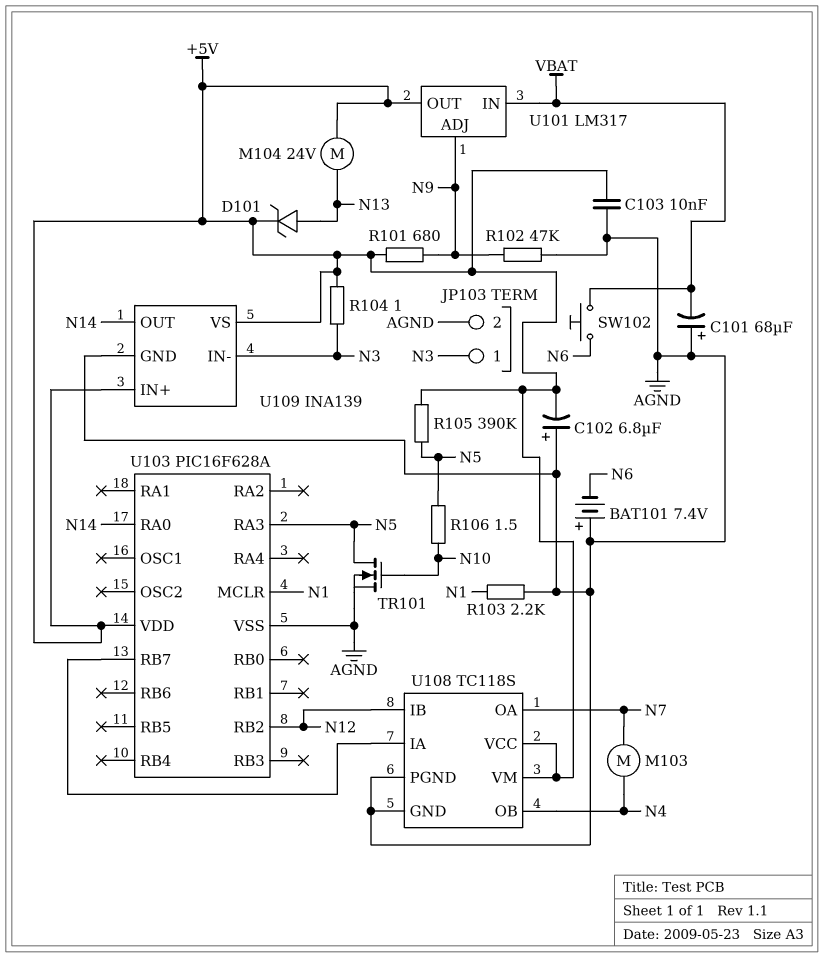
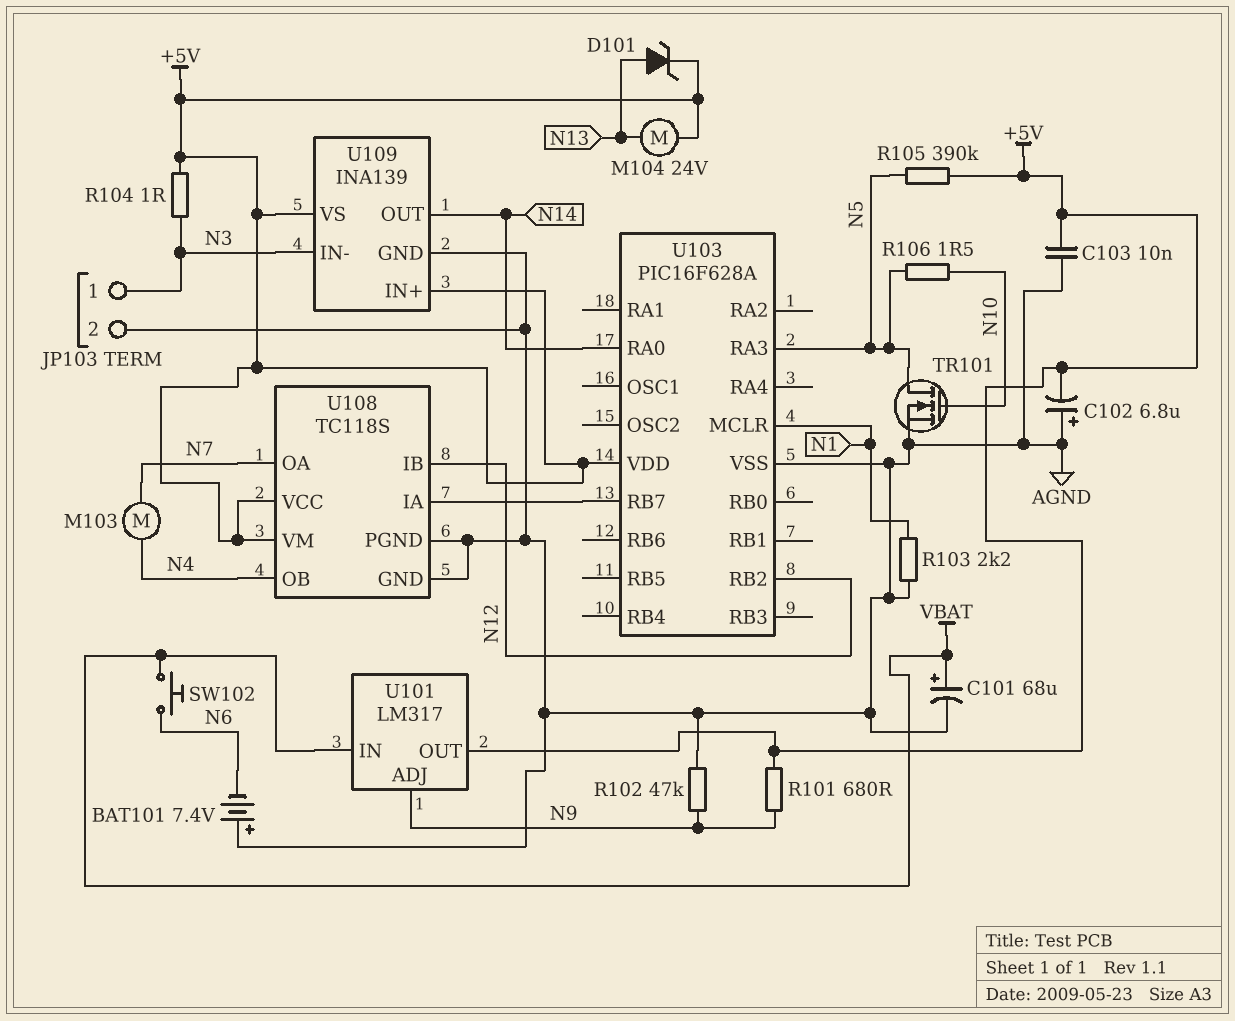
C101: 68uF (plus AGND, minus VBAT) -> 68uF (plus VBAT, minus AGND)

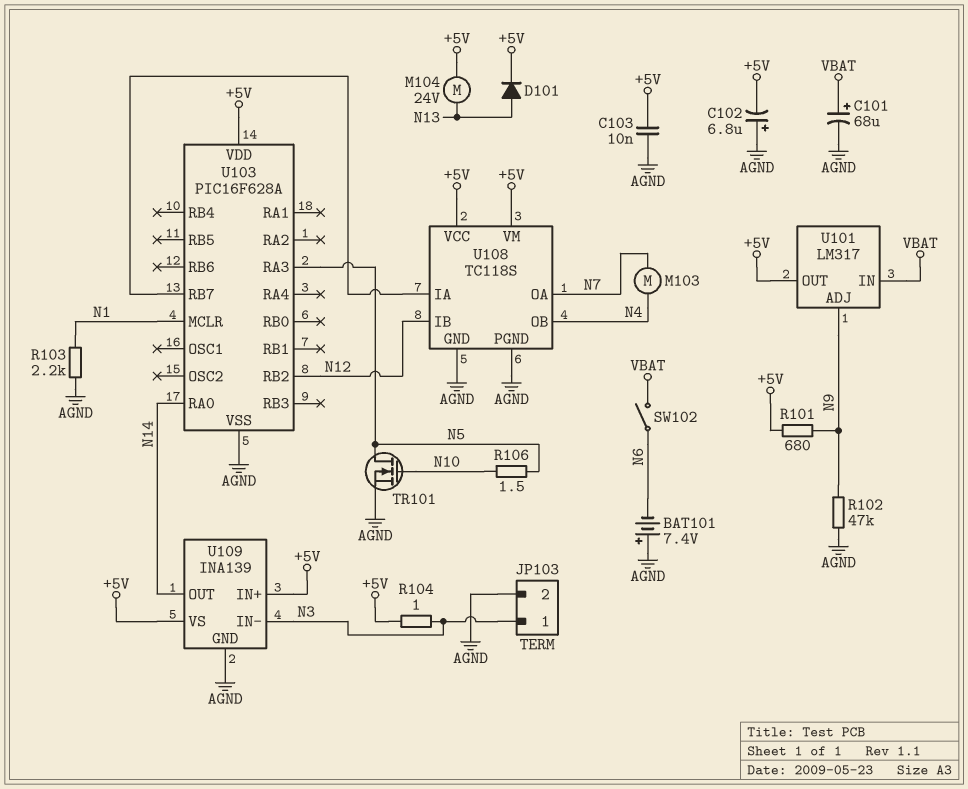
D101: zener (A N13, K +5V) -> diode (A N13, K +5V)
R105: 390k (+5V, N5) -> none
SW102: button (N6, VBAT) -> switch (N6, VBAT)

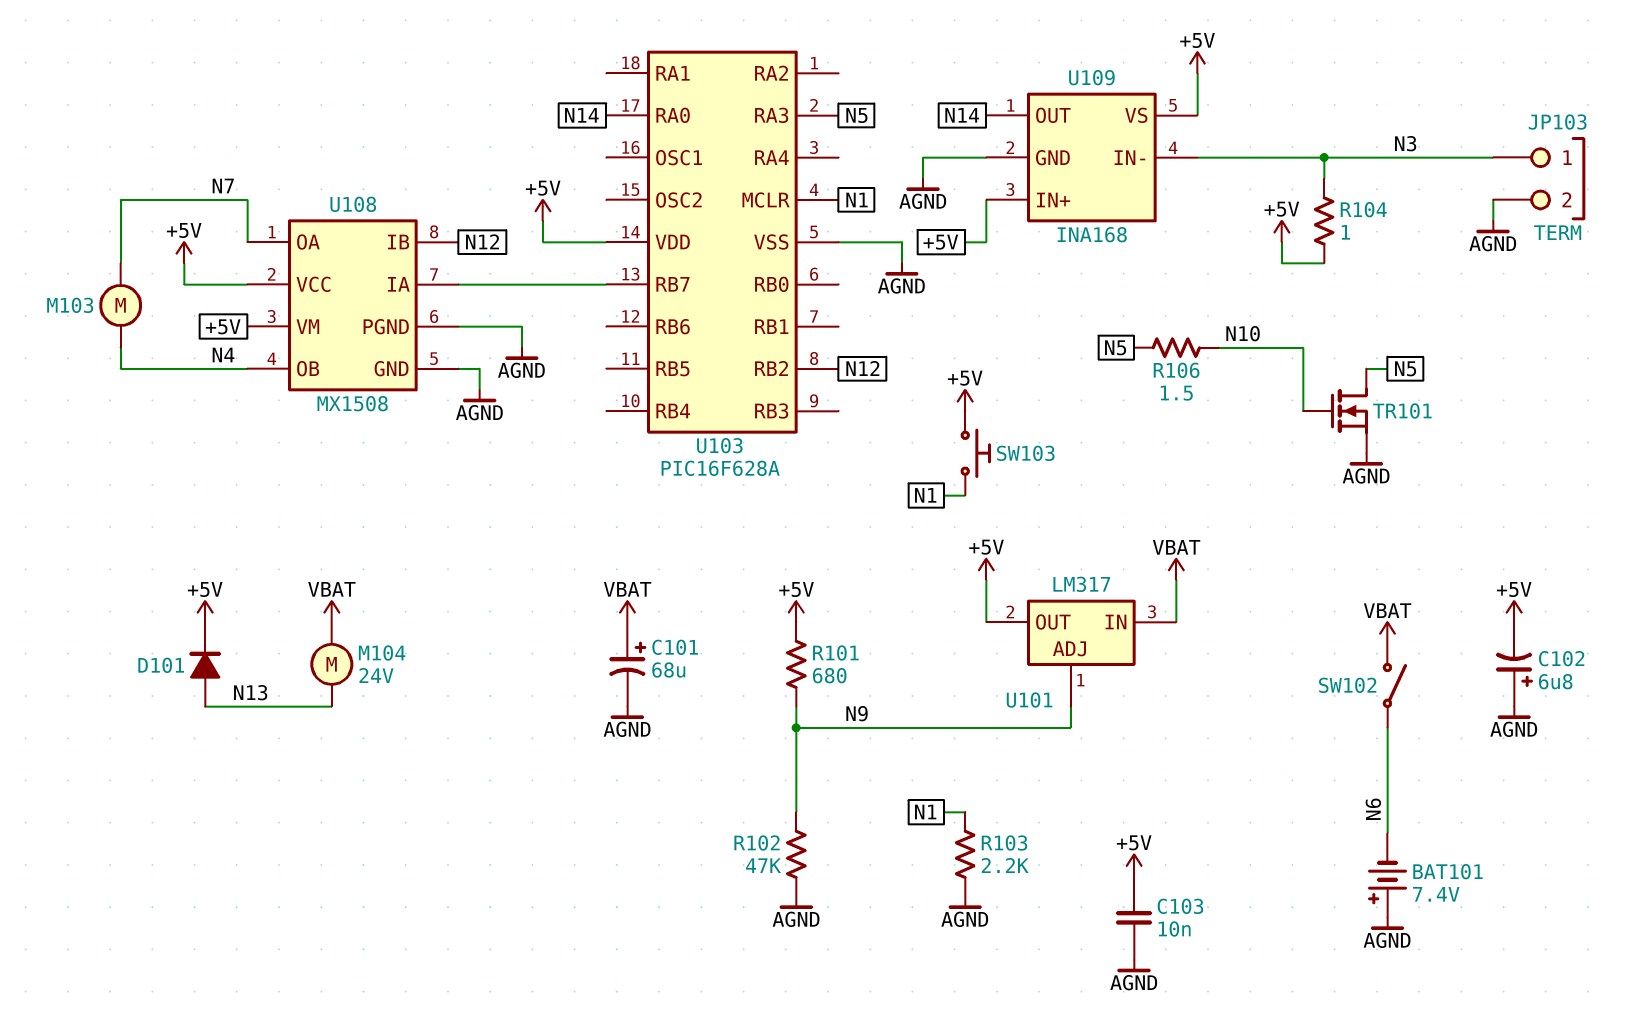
M104: motor 24V (+5V, N13) -> motor 24V (N13, VBAT)
SW103: none -> button (+5V, N1)
U108: TC118S -> MX1508
U109: INA139 -> INA168

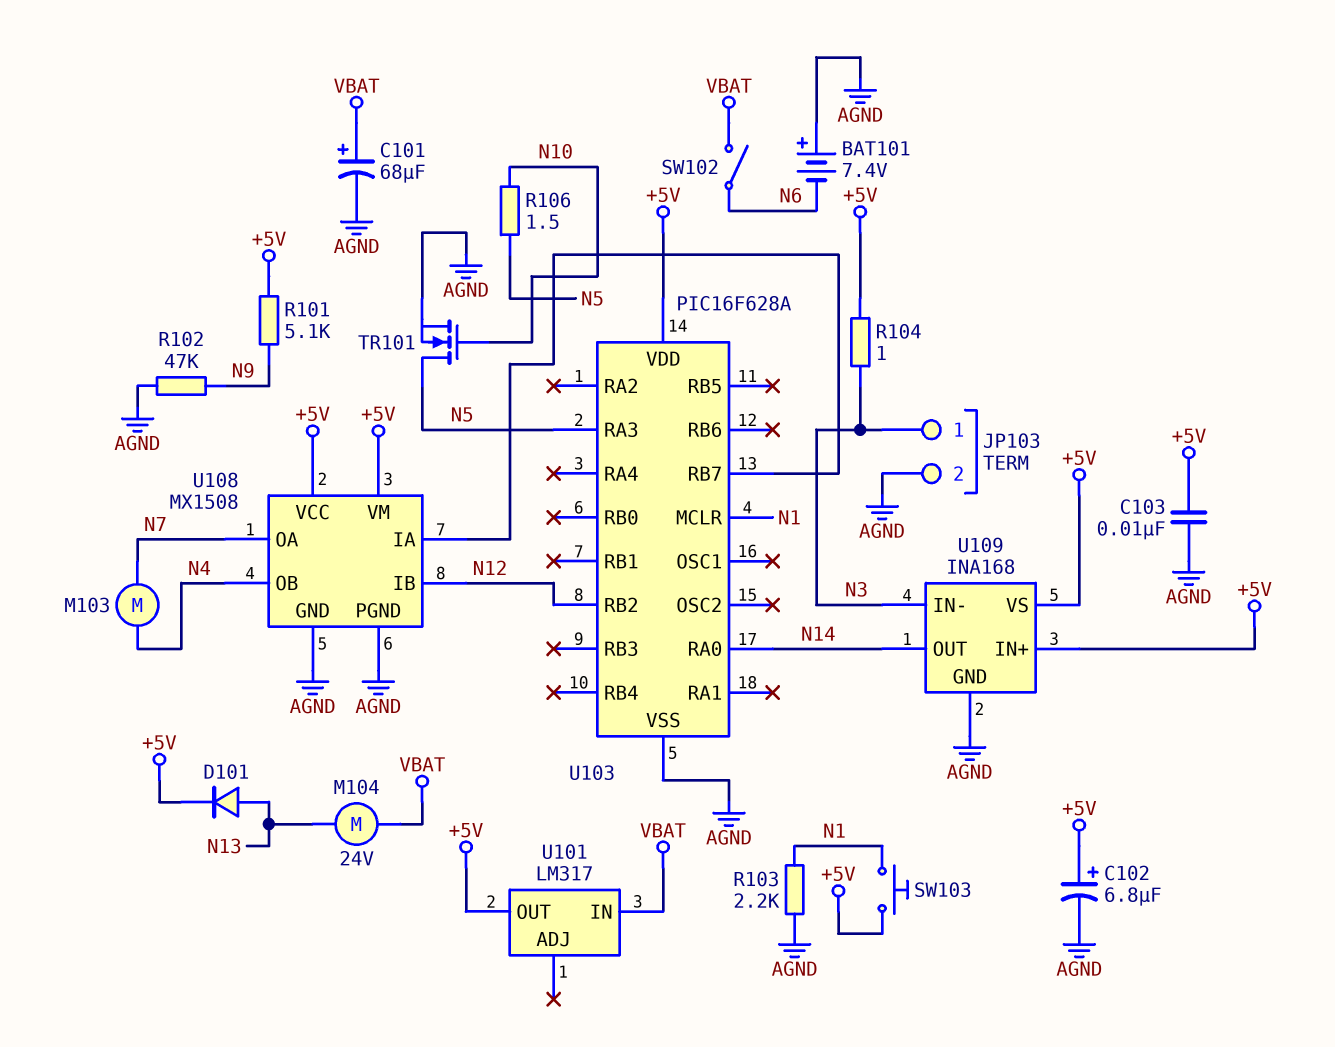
C102: 6.8uF (plus AGND, minus +5V) -> 6.8uF (plus +5V, minus AGND)
R101: 680 (+5V, N9) -> 5.1k (+5V, N9)
U101 pin ADJ: N9 -> none

